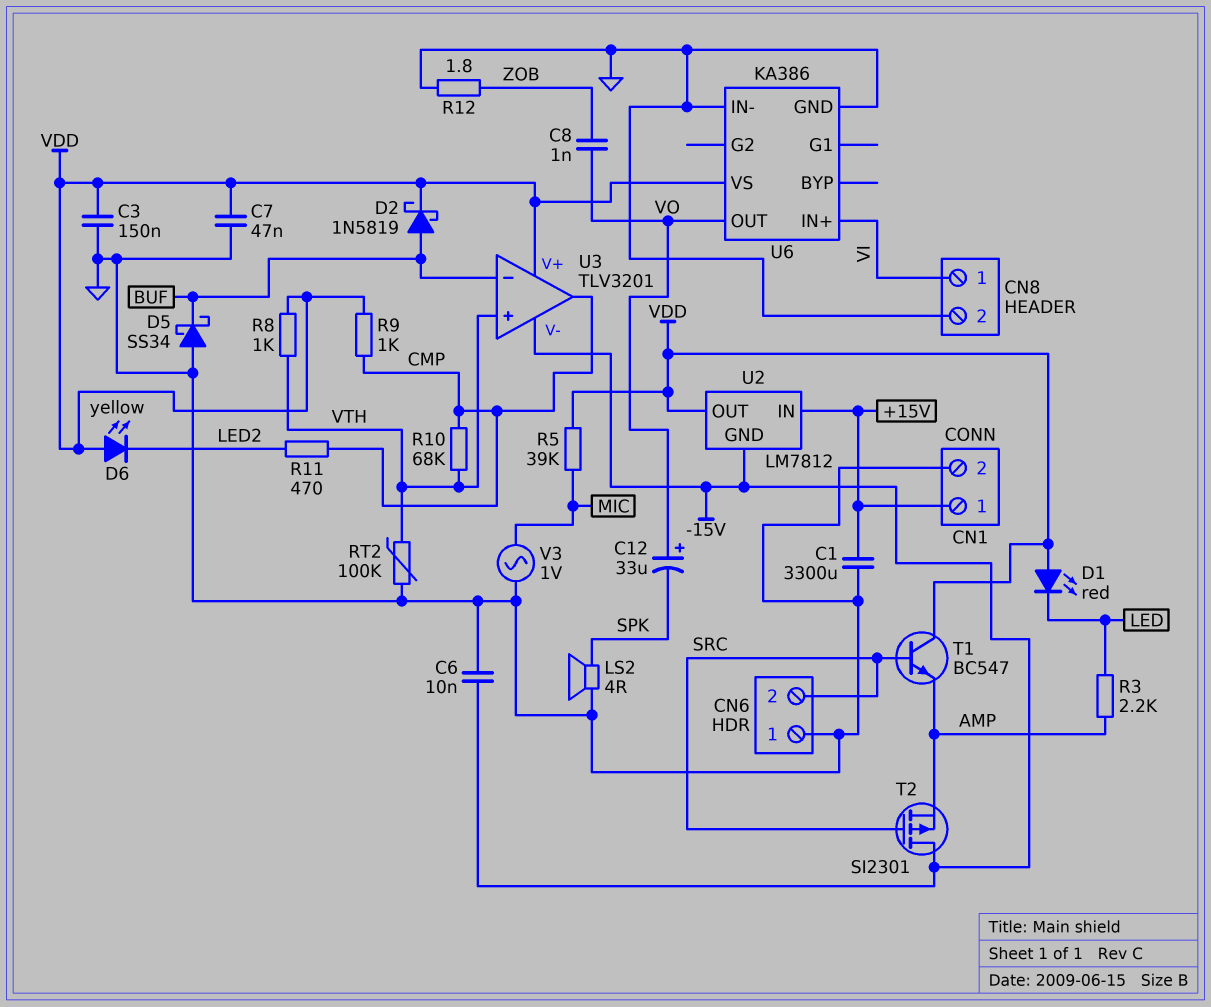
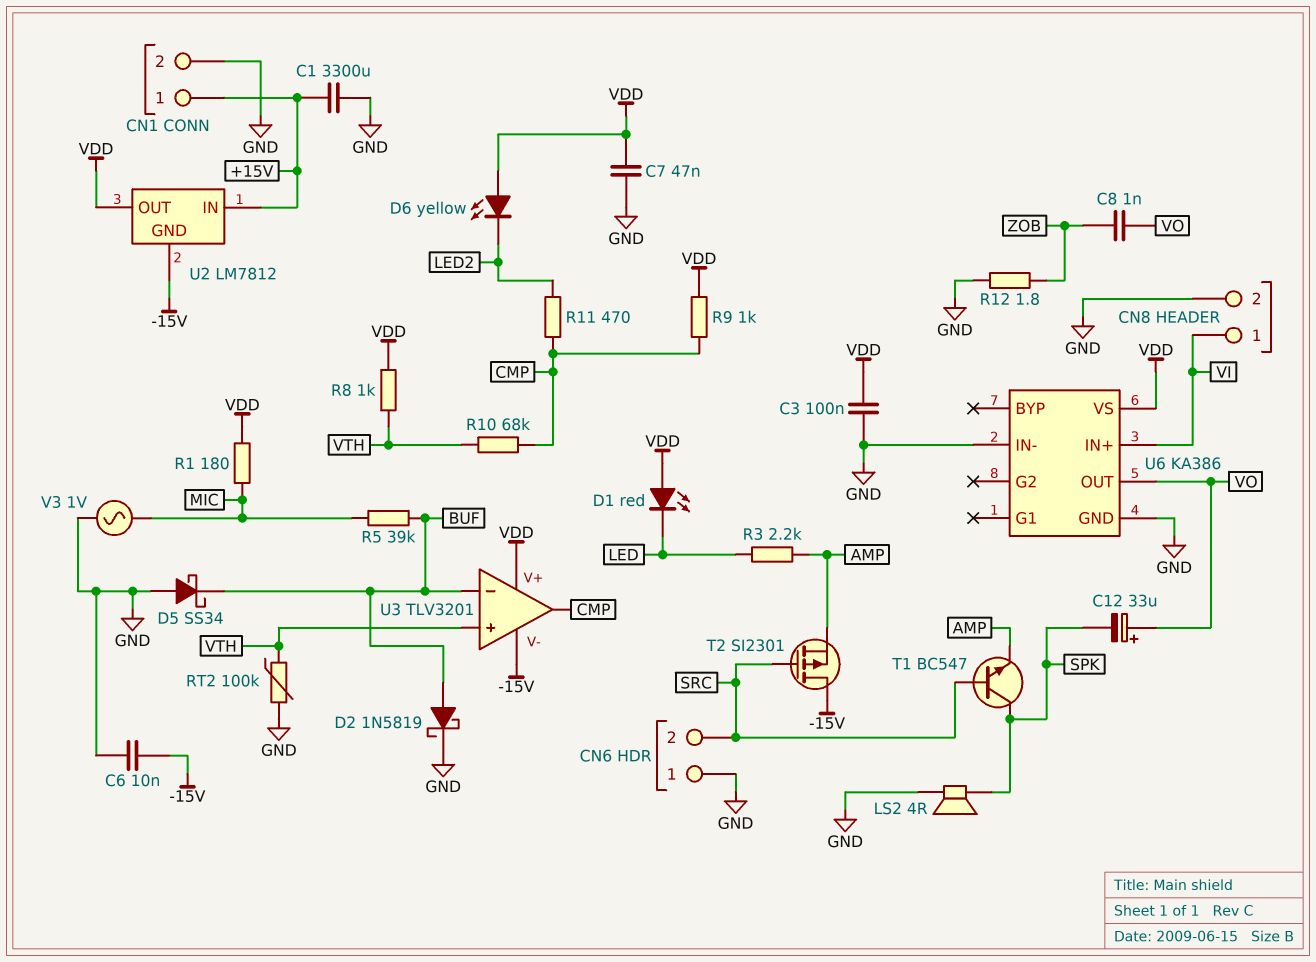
C3: 150nF (GND, VDD) -> 100nF (GND, VDD)
D2: schottky 1N5819 (A BUF, K VDD) -> schottky 1N5819 (A BUF, K GND)
R1: none -> 180 (MIC, VDD)
R5: 39k (MIC, VDD) -> 39k (BUF, MIC)
T1: NPN BC547 (B SRC, C VDD, E AMP) -> NPN BC547 (B SRC, C SPK, E AMP)

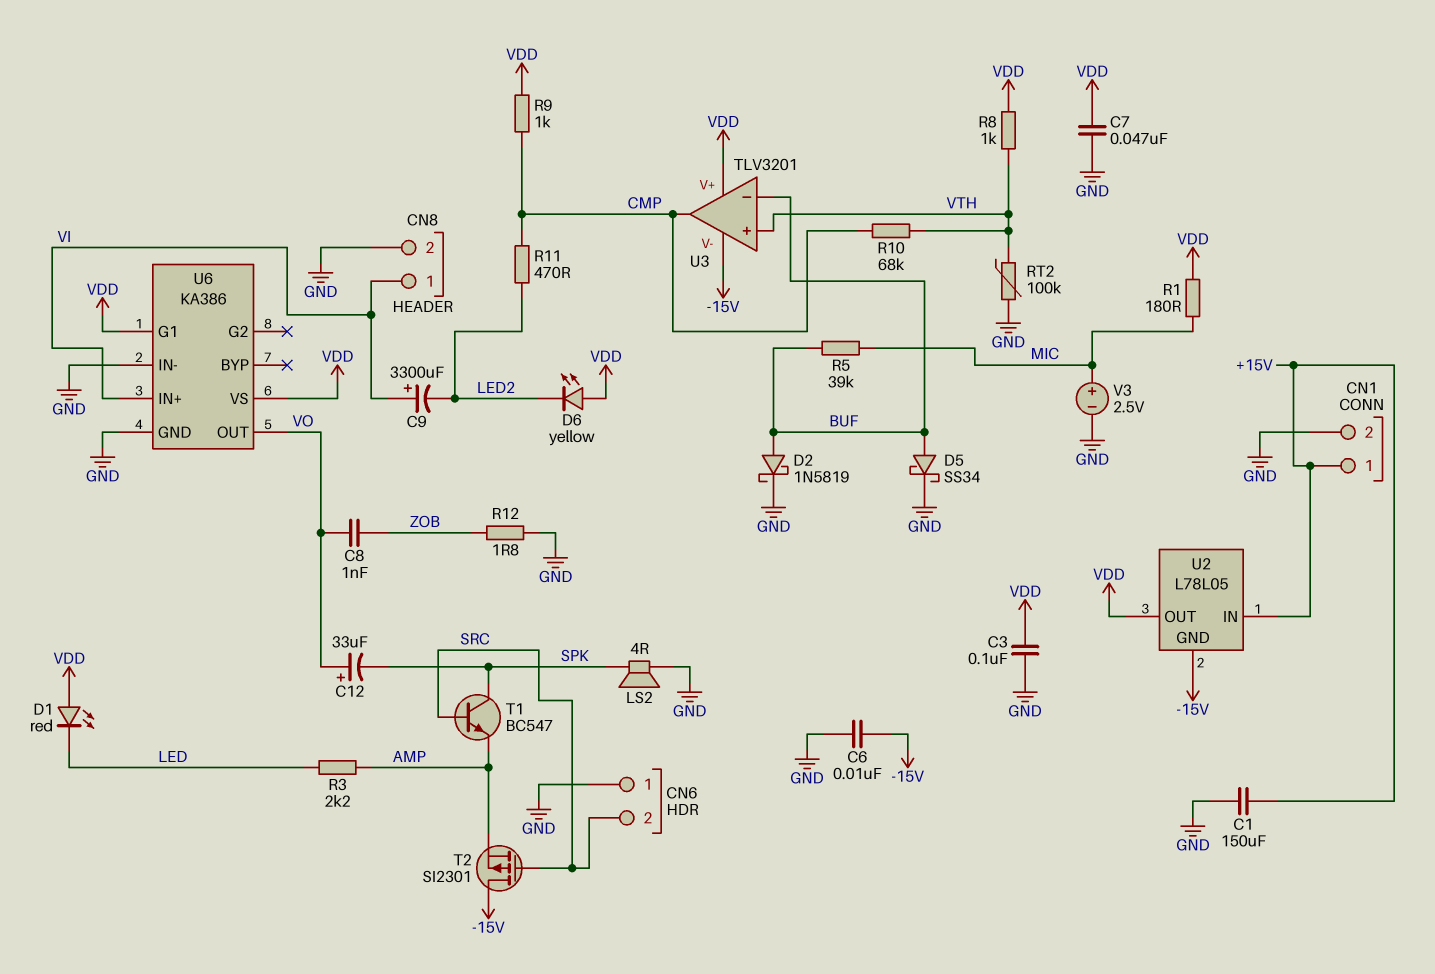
C1: 3300uF (+15V, GND) -> 150uF (+15V, GND)
C9: none -> 3300uF (plus VI, minus LED2)
D5: schottky SS34 (A GND, K BUF) -> schottky SS34 (A BUF, K GND)
U2: LM7812 -> L78L05
U6 pin G1: none -> VDD
V3: AC 1V (GND, MIC) -> 2.5V (plus MIC, minus GND)

